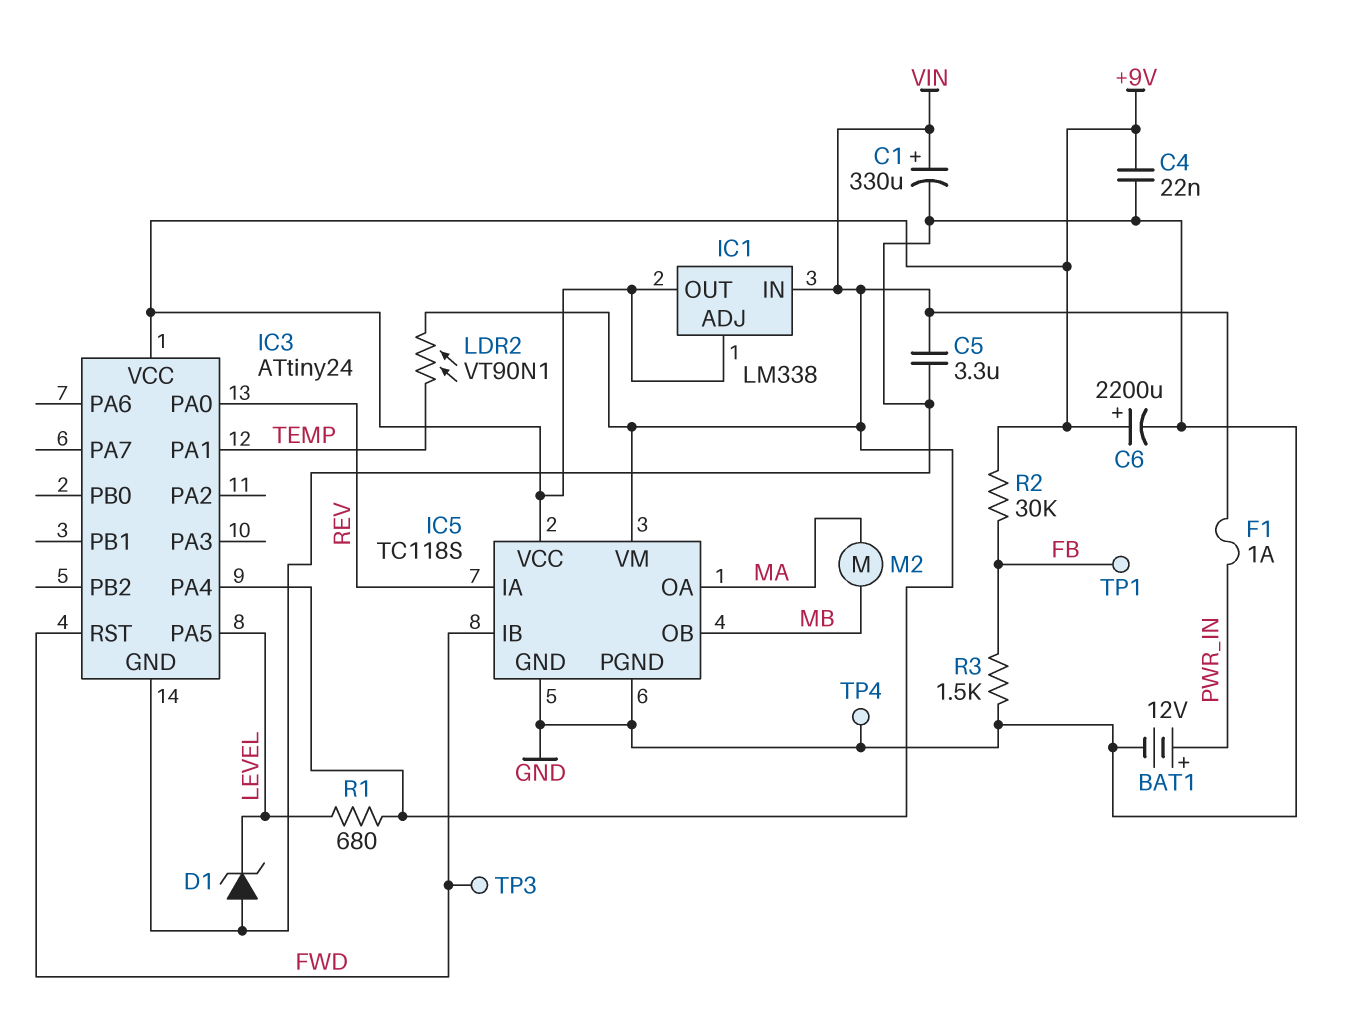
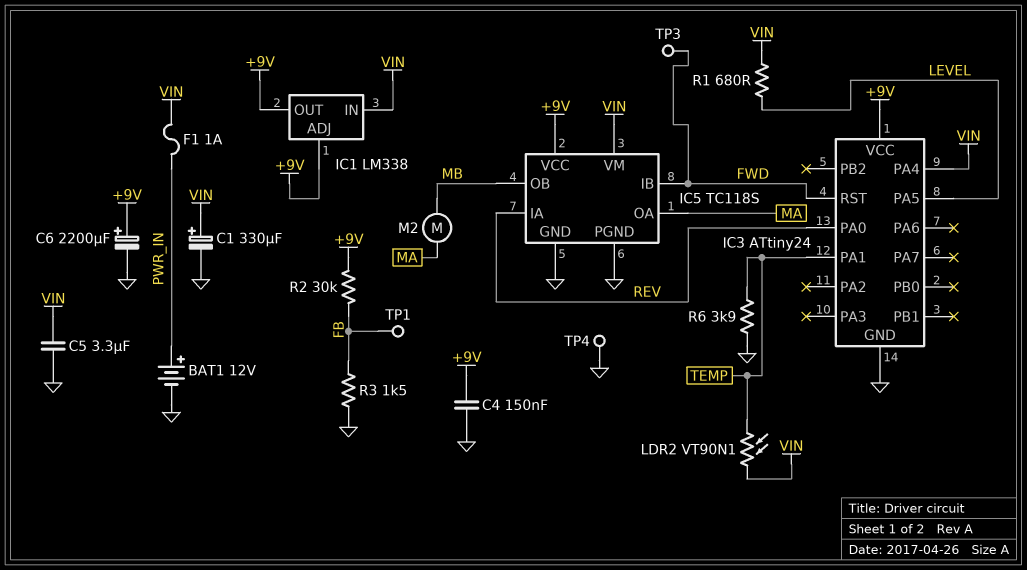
C4: 22nF (+9V, GND) -> 150nF (+9V, GND)
D1: zener (A GND, K LEVEL) -> none
R6: none -> 3.9k (GND, TEMP)

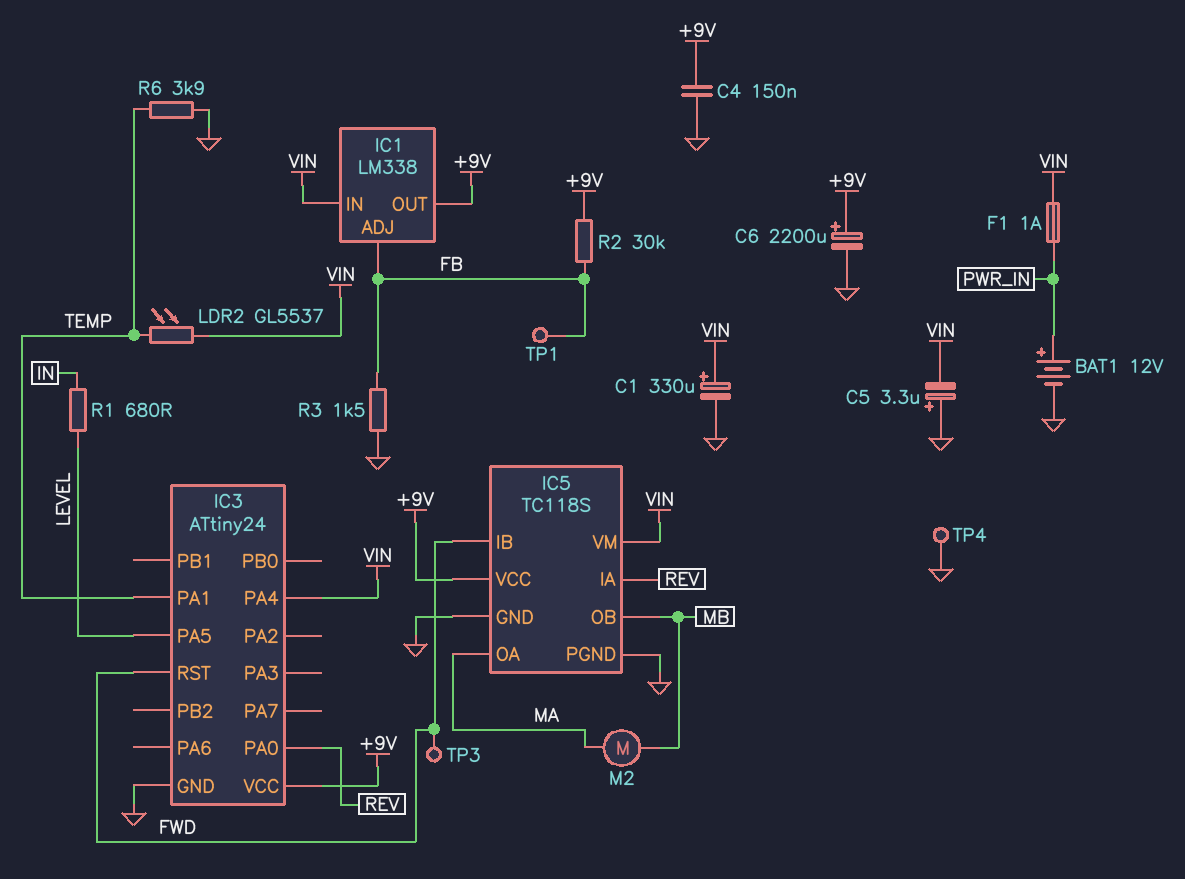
C5: 3.3uF (GND, VIN) -> 3.3uF (plus GND, minus VIN)
IC1 pin ADJ: +9V -> FB
LDR2: VT90N1 (TEMP, VIN) -> GL5537 (TEMP, VIN)
R1: 680 (LEVEL, VIN) -> 680 (IN, LEVEL)

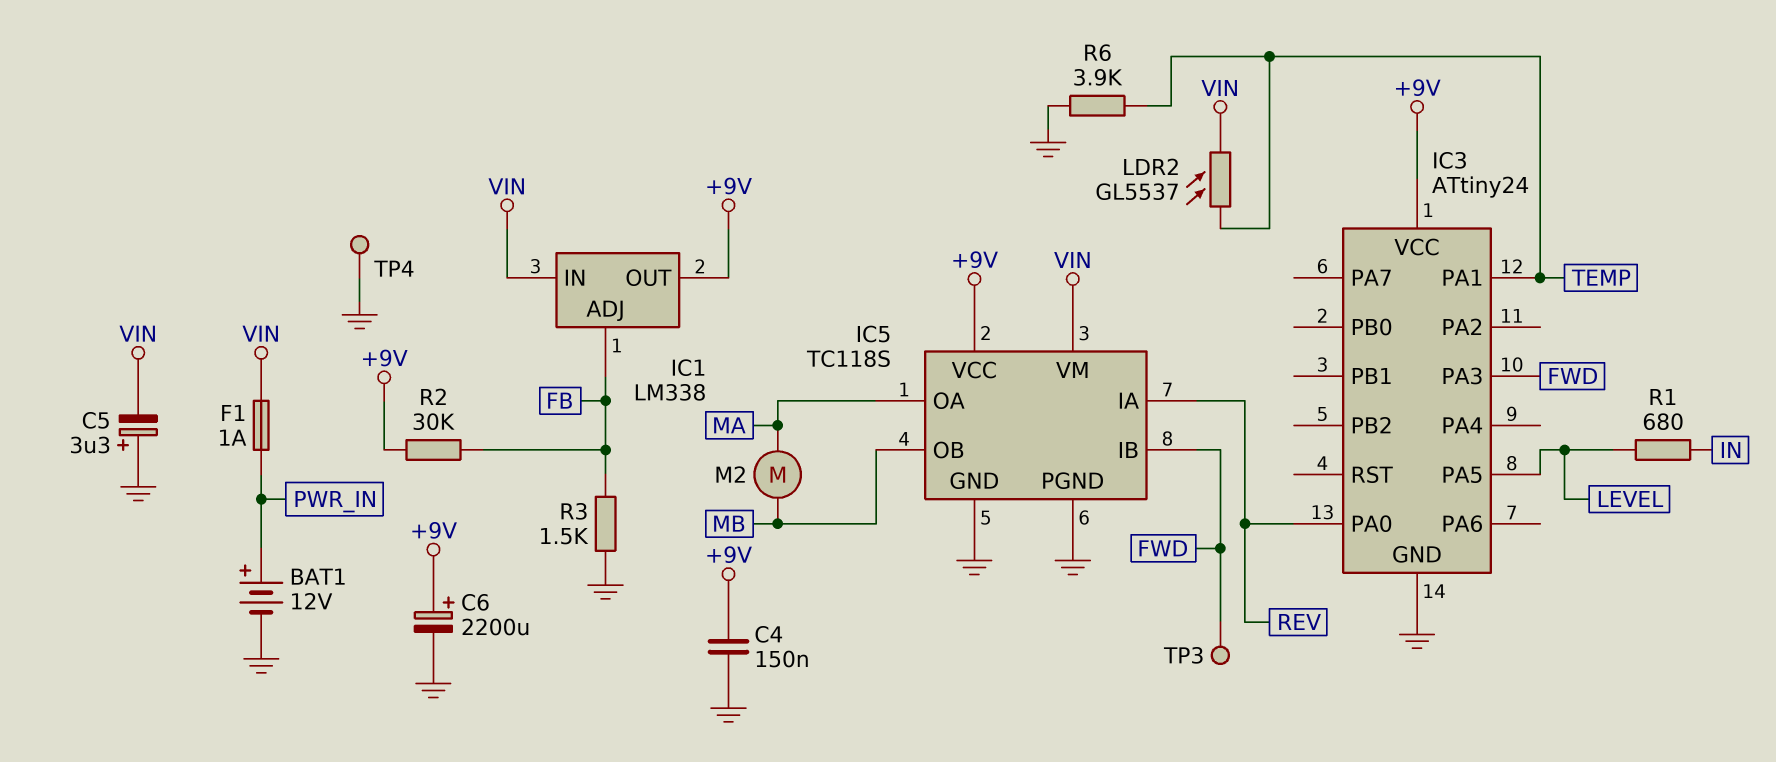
C1: 330uF (plus VIN, minus GND) -> none
IC3 pin PA3: none -> FWD
IC3 pin PA4: VIN -> none
IC3 pin RST: FWD -> none
TP1: test point (FB) -> none

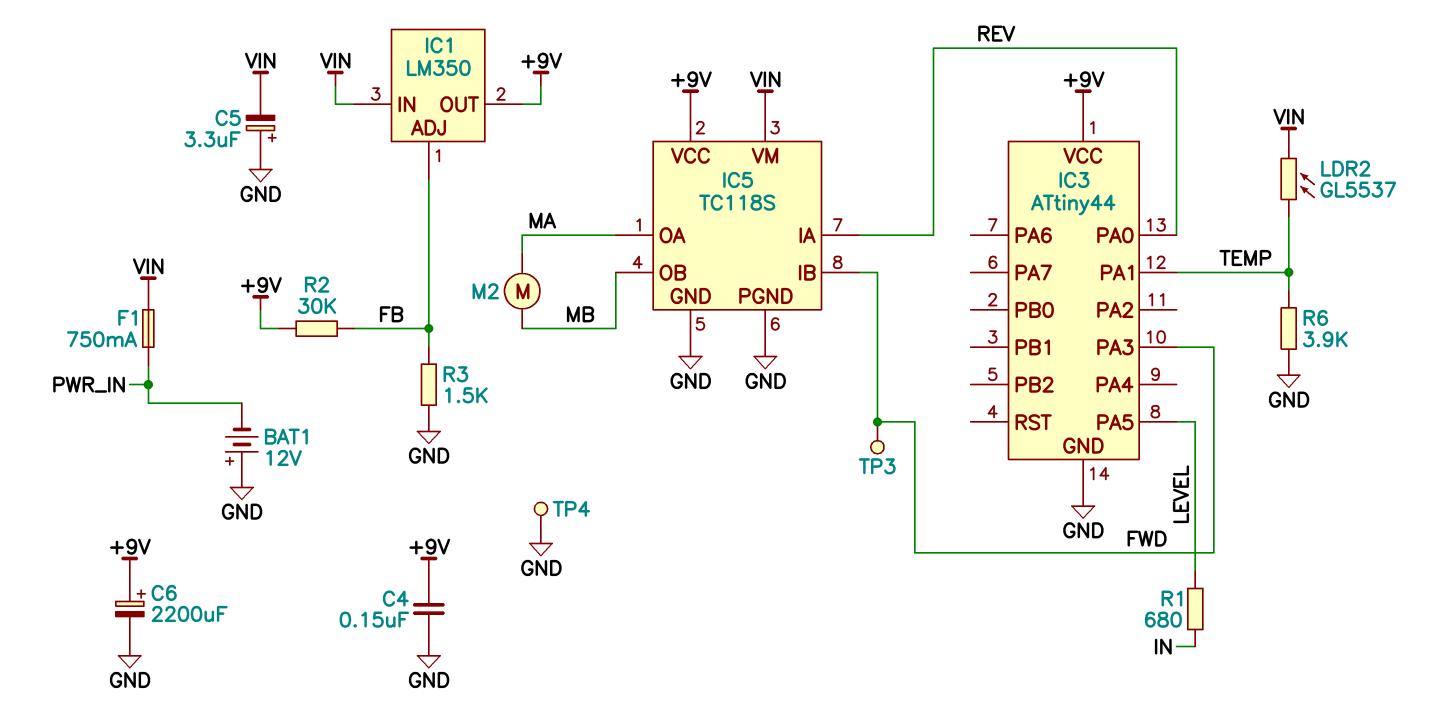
BAT1: 12V (plus PWR_IN, minus GND) -> 12V (plus GND, minus PWR_IN)
F1: 1A (PWR_IN, VIN) -> 750mA (PWR_IN, VIN)
IC1: LM338 -> LM350
IC3: ATtiny24 -> ATtiny44

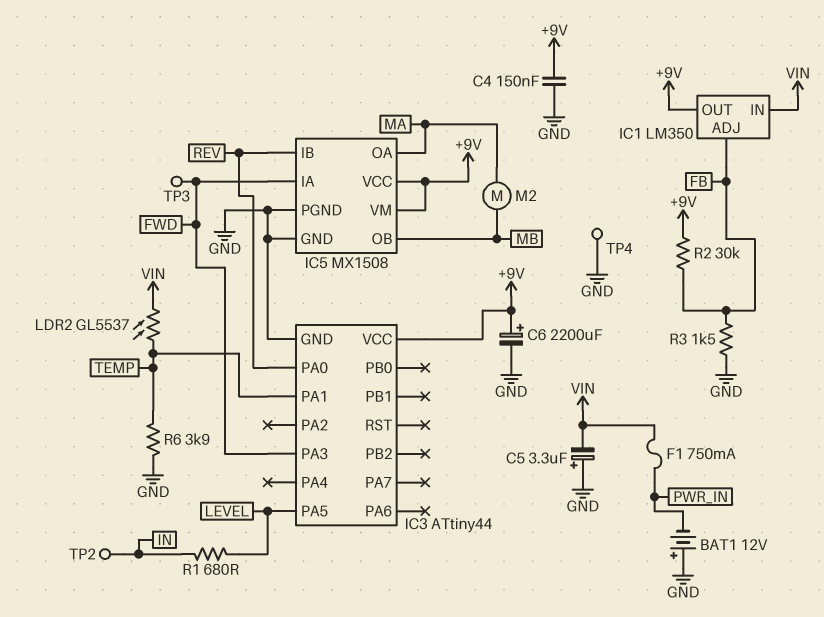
IC5: TC118S -> MX1508
IC5 pin IA: REV -> FWD
IC5 pin IB: FWD -> REV
IC5 pin VM: VIN -> +9V
TP2: none -> test point (IN)

